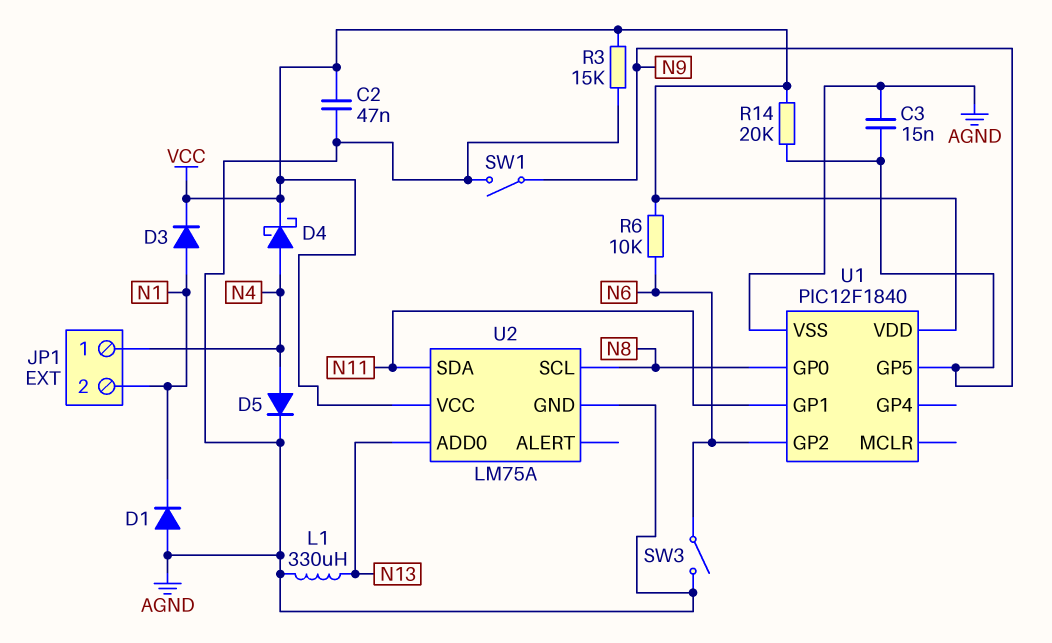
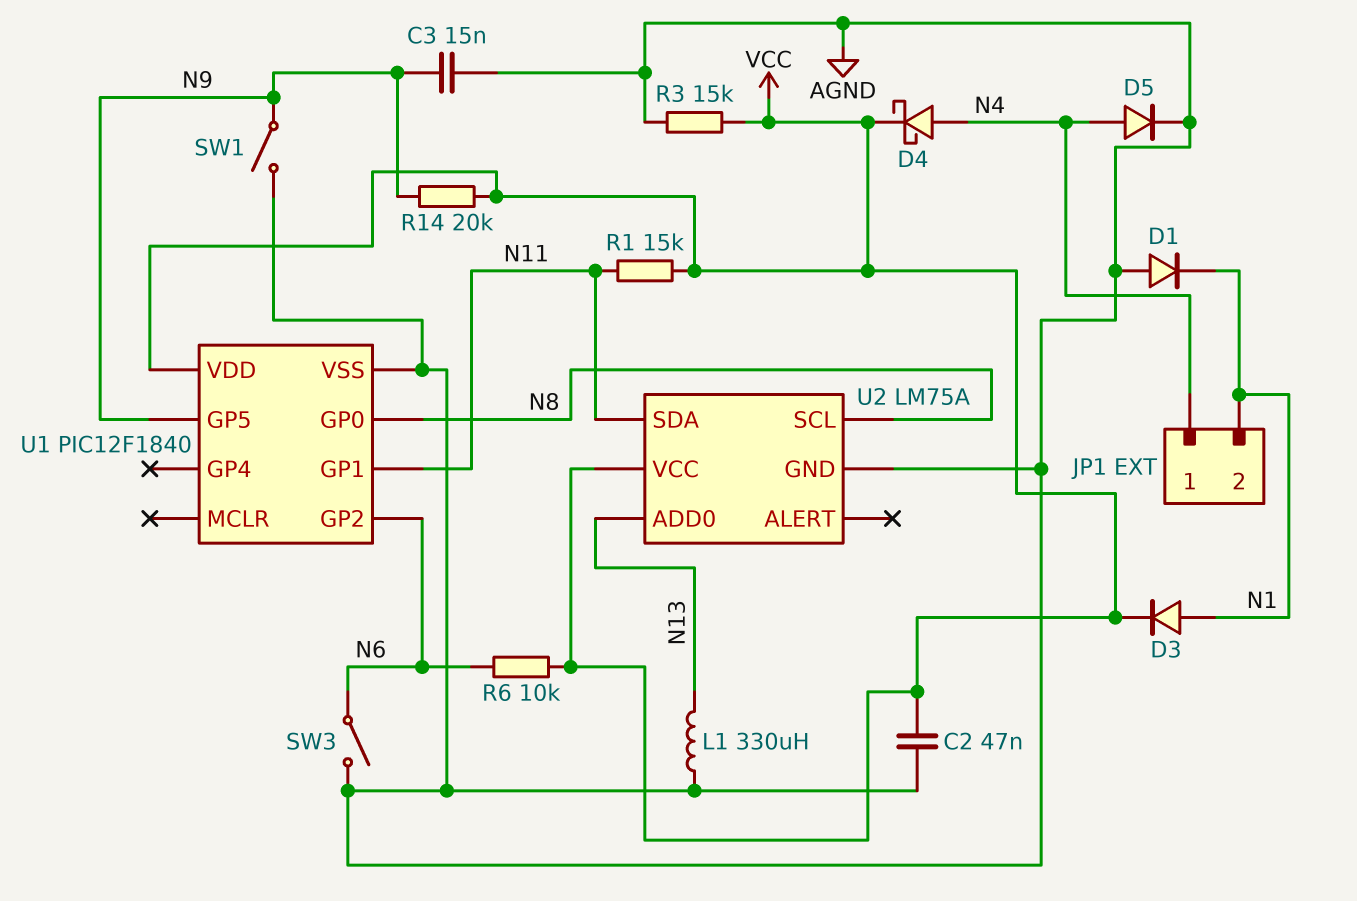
R1: none -> 15k (N11, VCC)

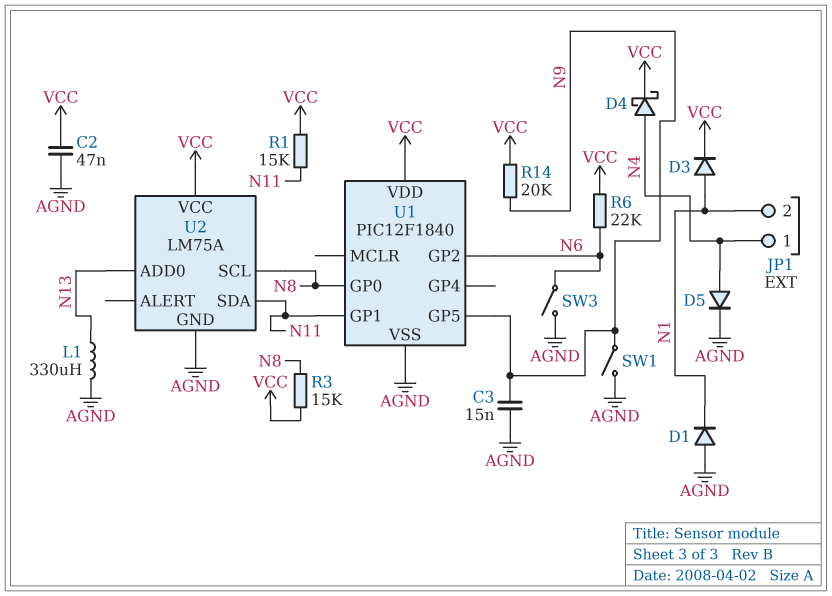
R3: 15k (AGND, VCC) -> 15k (N8, VCC)
R6: 10k (N6, VCC) -> 22k (N6, VCC)

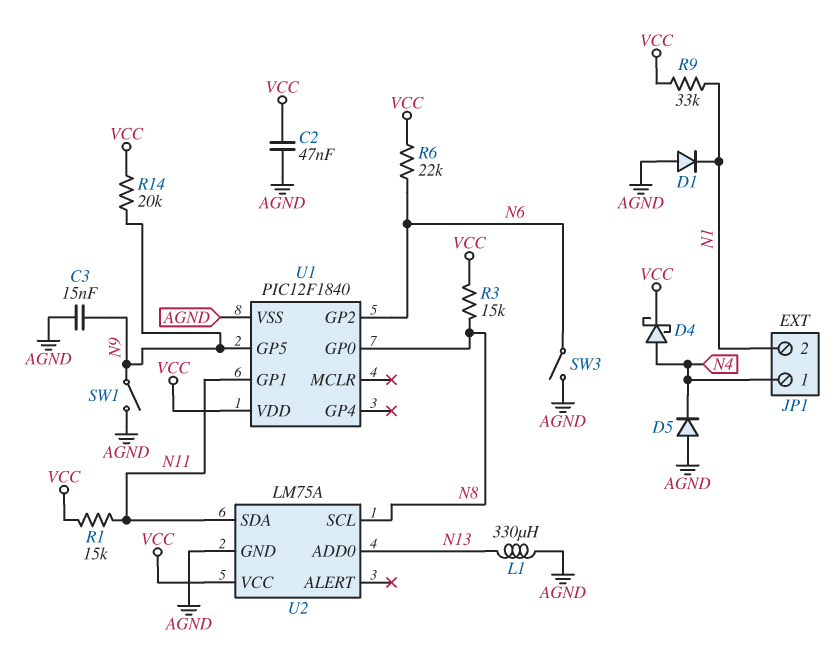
D3: diode (A N1, K VCC) -> none
D5: diode (A N4, K AGND) -> diode (A AGND, K N4)
R9: none -> 33k (N1, VCC)

